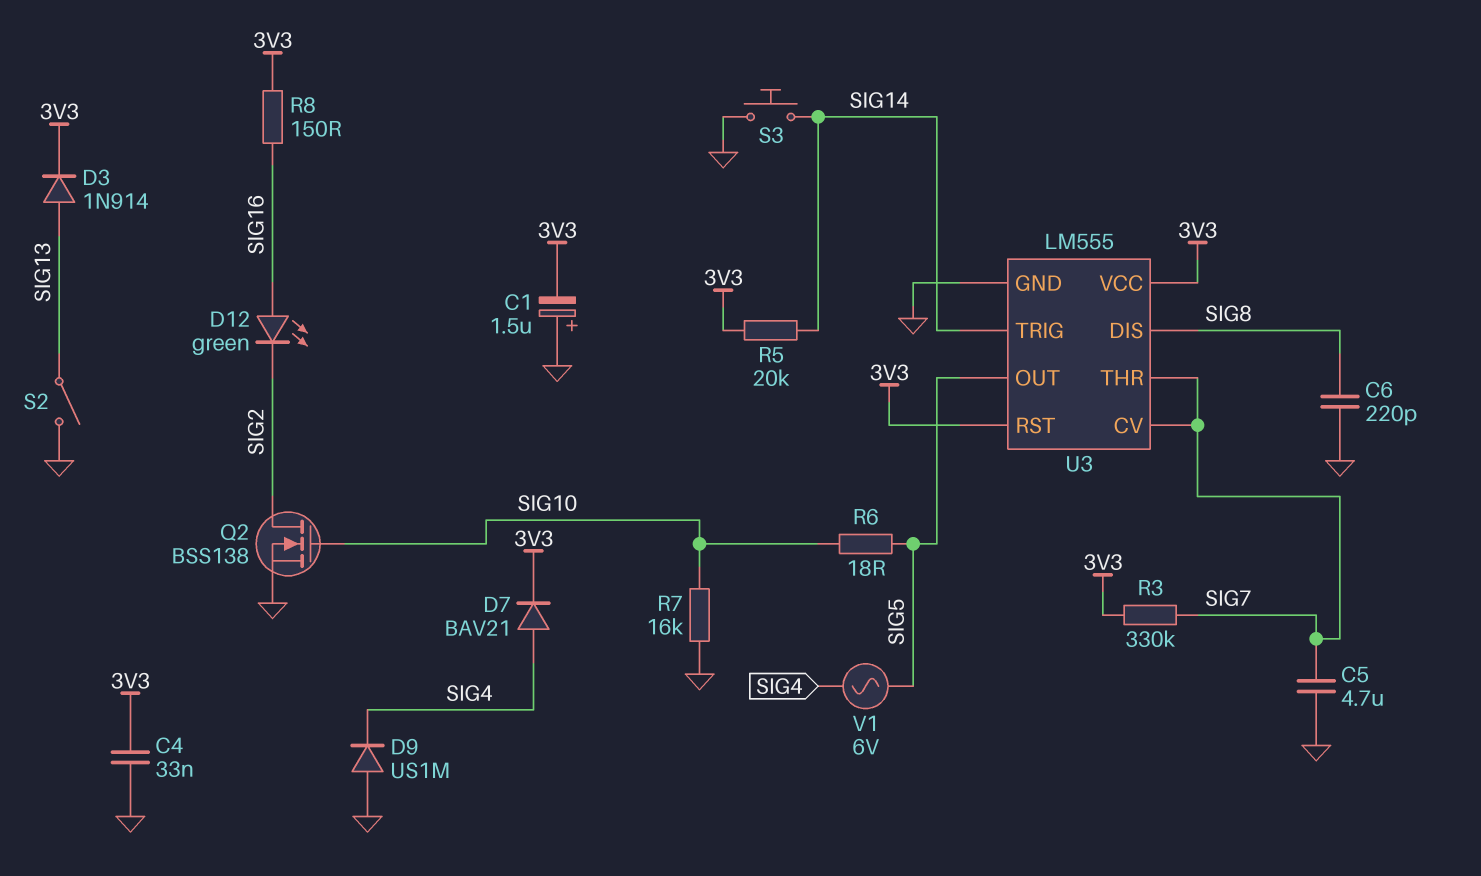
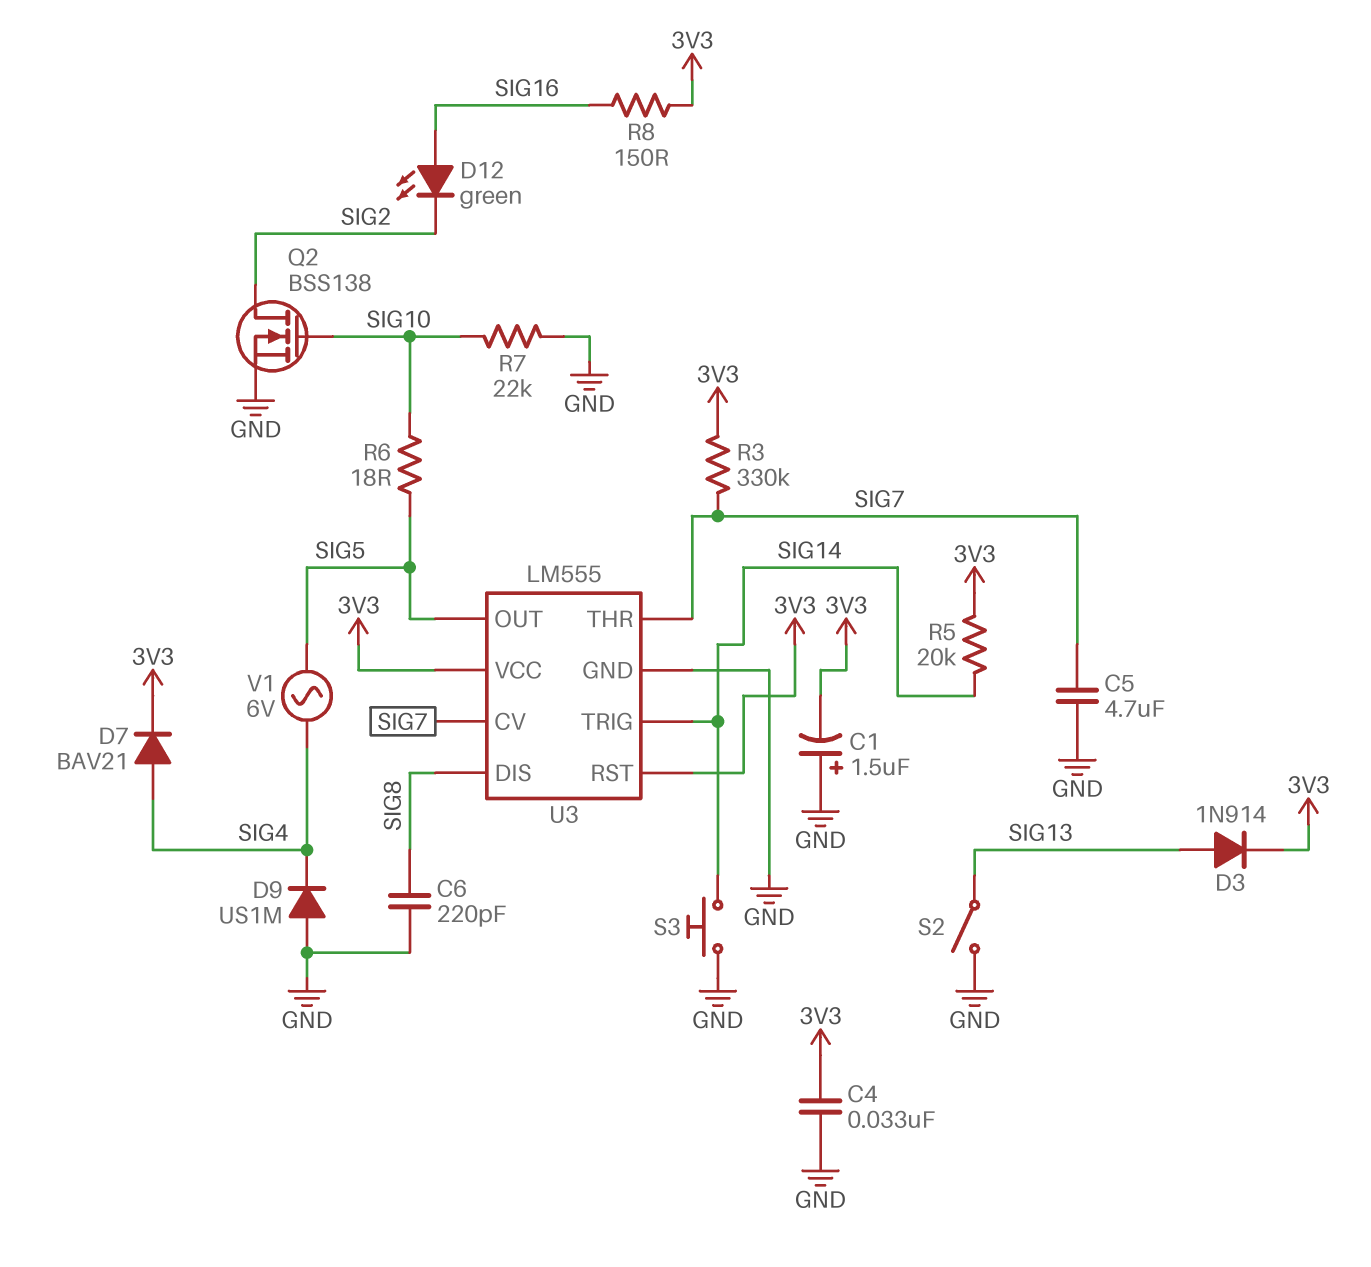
R7: 16k (GND, SIG10) -> 22k (GND, SIG10)

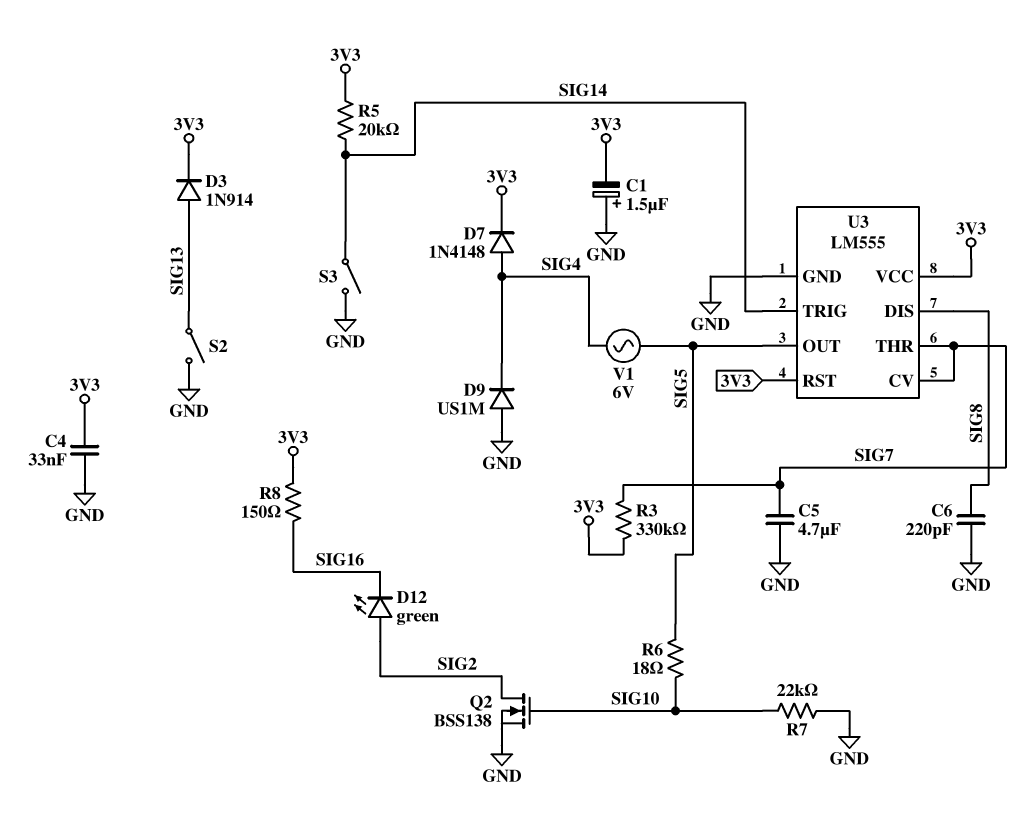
D7: diode BAV21 (A SIG4, K 3V3) -> diode 1N4148 (A SIG4, K 3V3)
D12: LED green (A SIG16, K SIG2) -> LED green (A SIG2, K SIG16)
S3: button (GND, SIG14) -> switch (GND, SIG14)

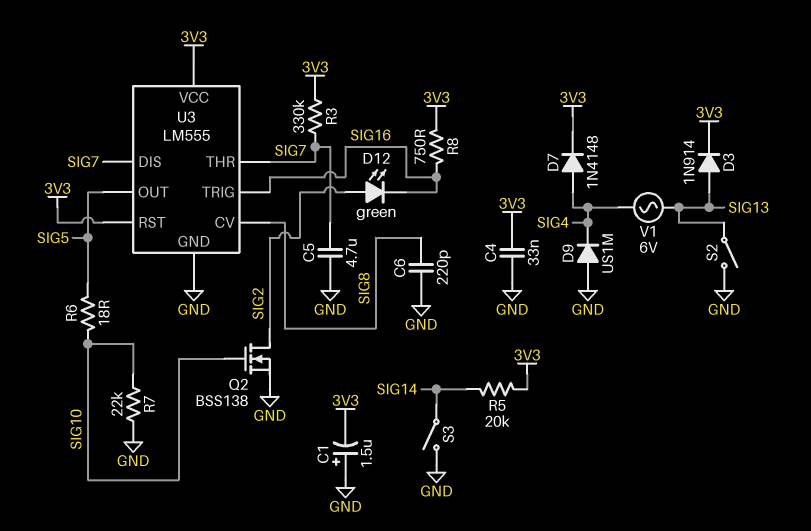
R8: 150 (3V3, SIG16) -> 750 (3V3, SIG16)
U3 pin CV: SIG7 -> SIG8
U3 pin DIS: SIG8 -> SIG7
U3 pin TRIG: SIG14 -> SIG16
V1: AC 6V (SIG4, SIG5) -> AC 6V (SIG4, SIG13)

